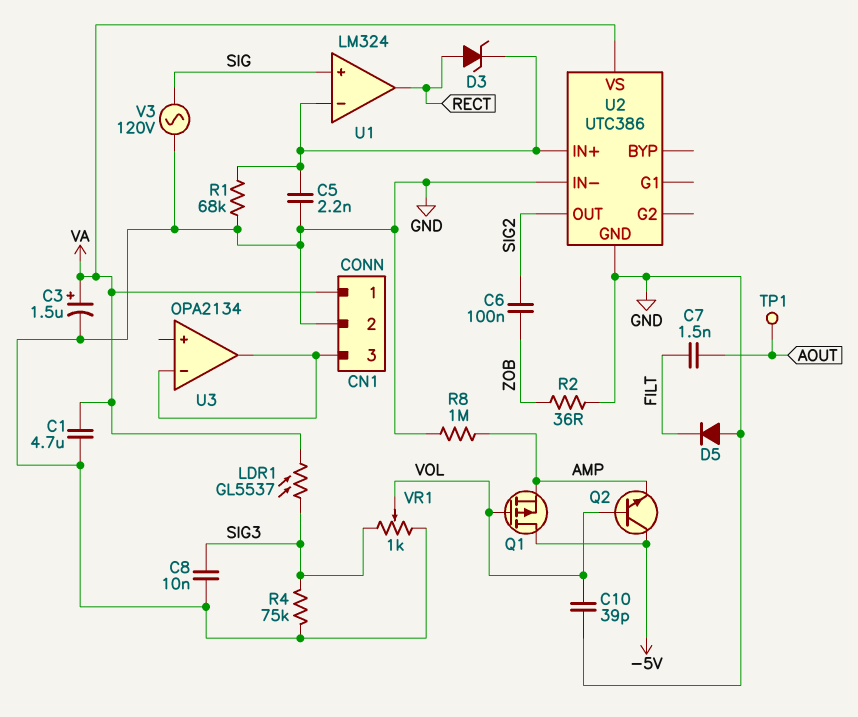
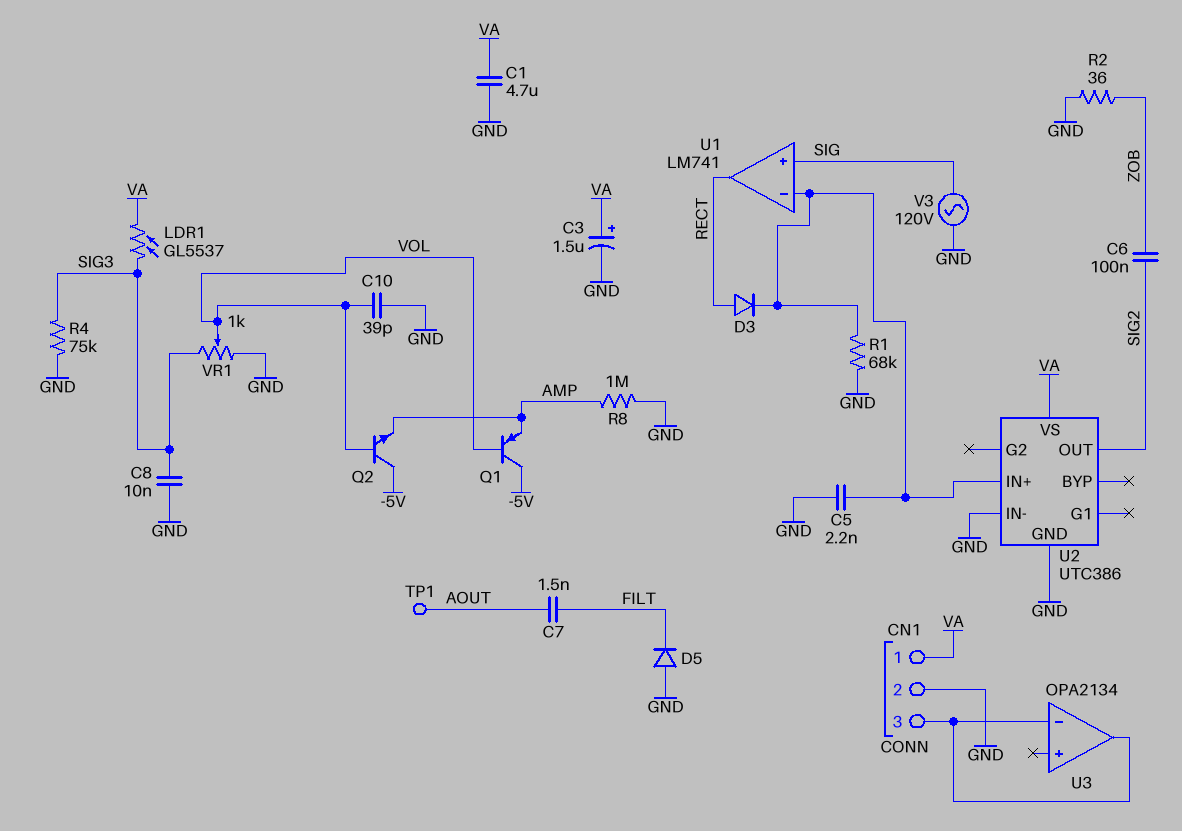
D3: zener (A RECT, K U1/in-) -> diode (A RECT, K U1/in-)
Q1: PMOS (G VOL, D -5V, S AMP) -> PNP (B VOL, C -5V, E AMP)
U1: LM324 -> LM741

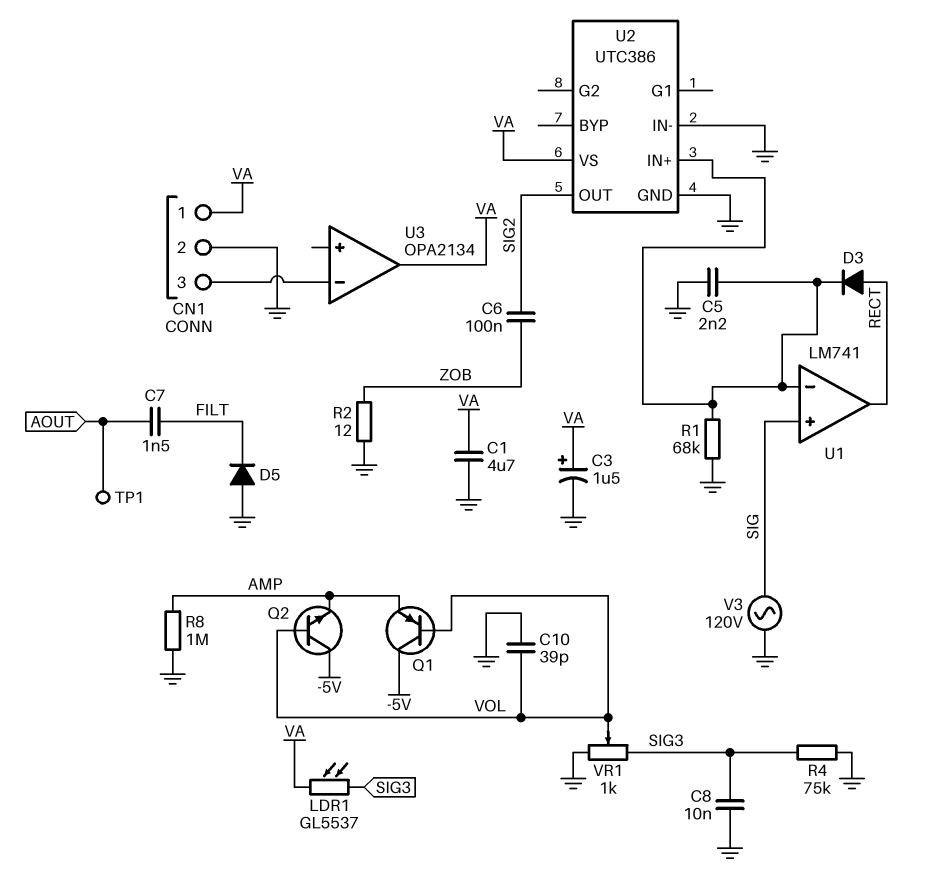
R2: 36 (GND, ZOB) -> 12 (GND, ZOB)
U3 pin out: CN1/3 -> VA

